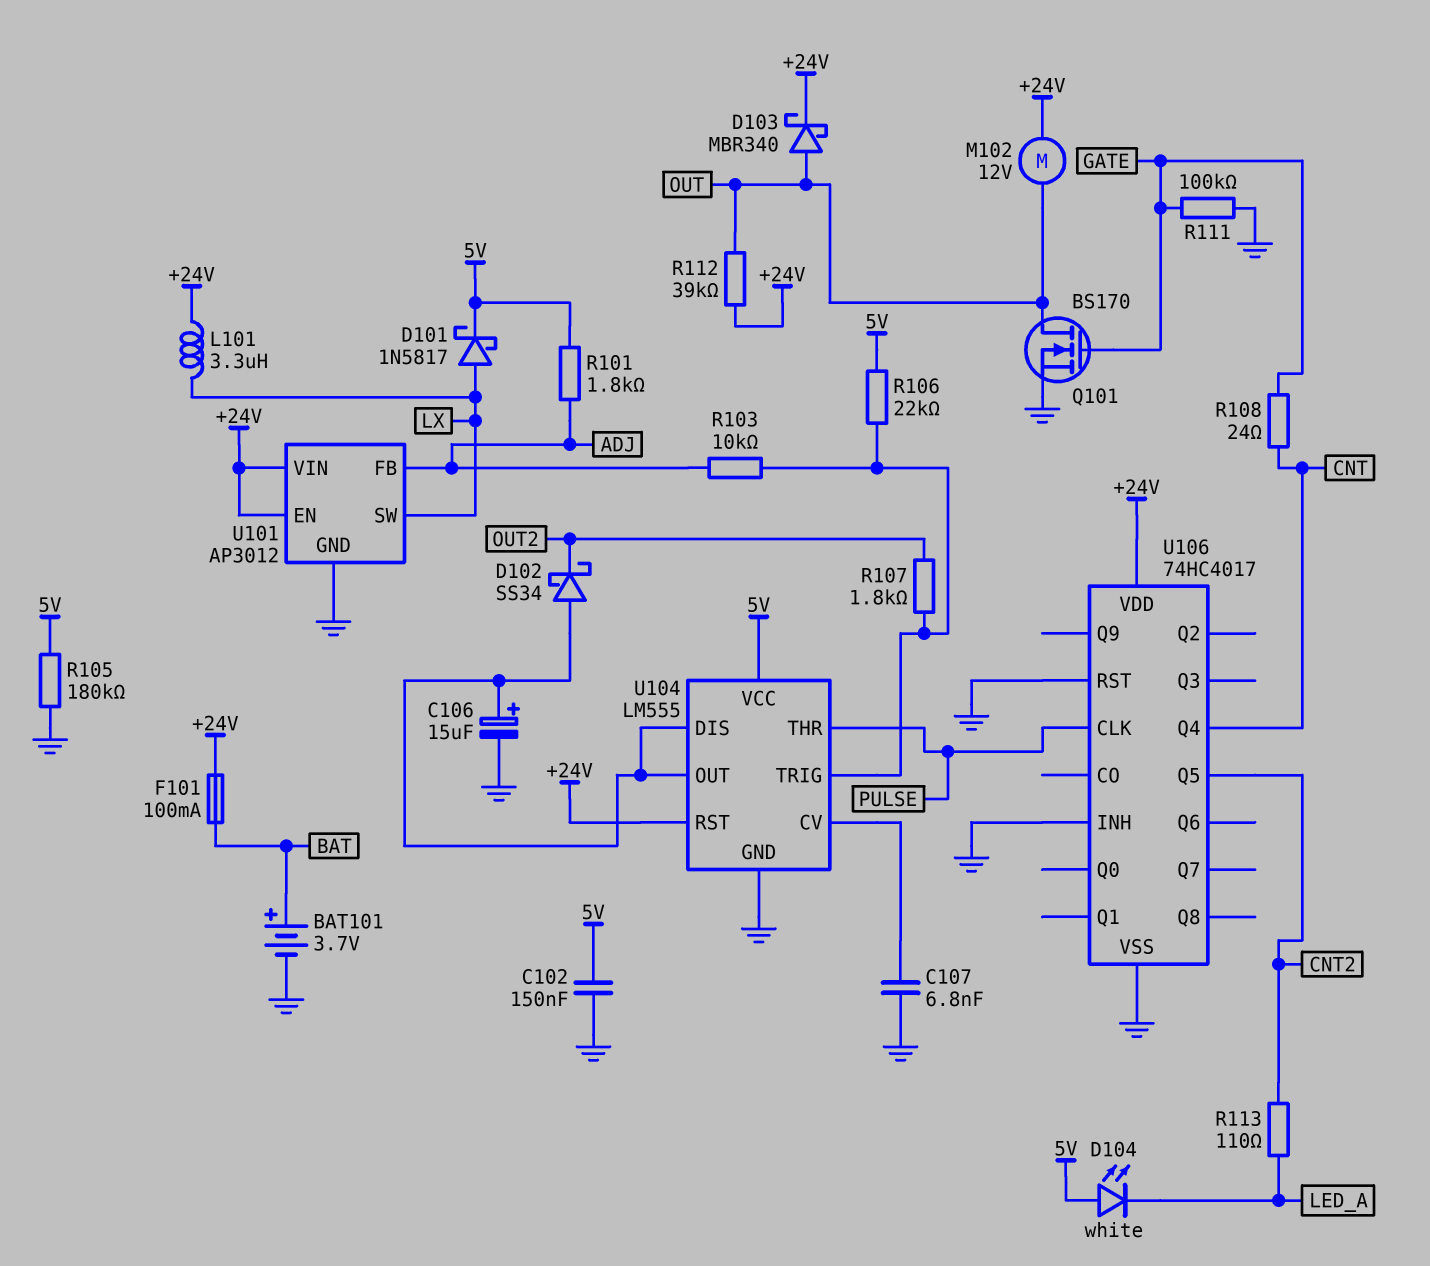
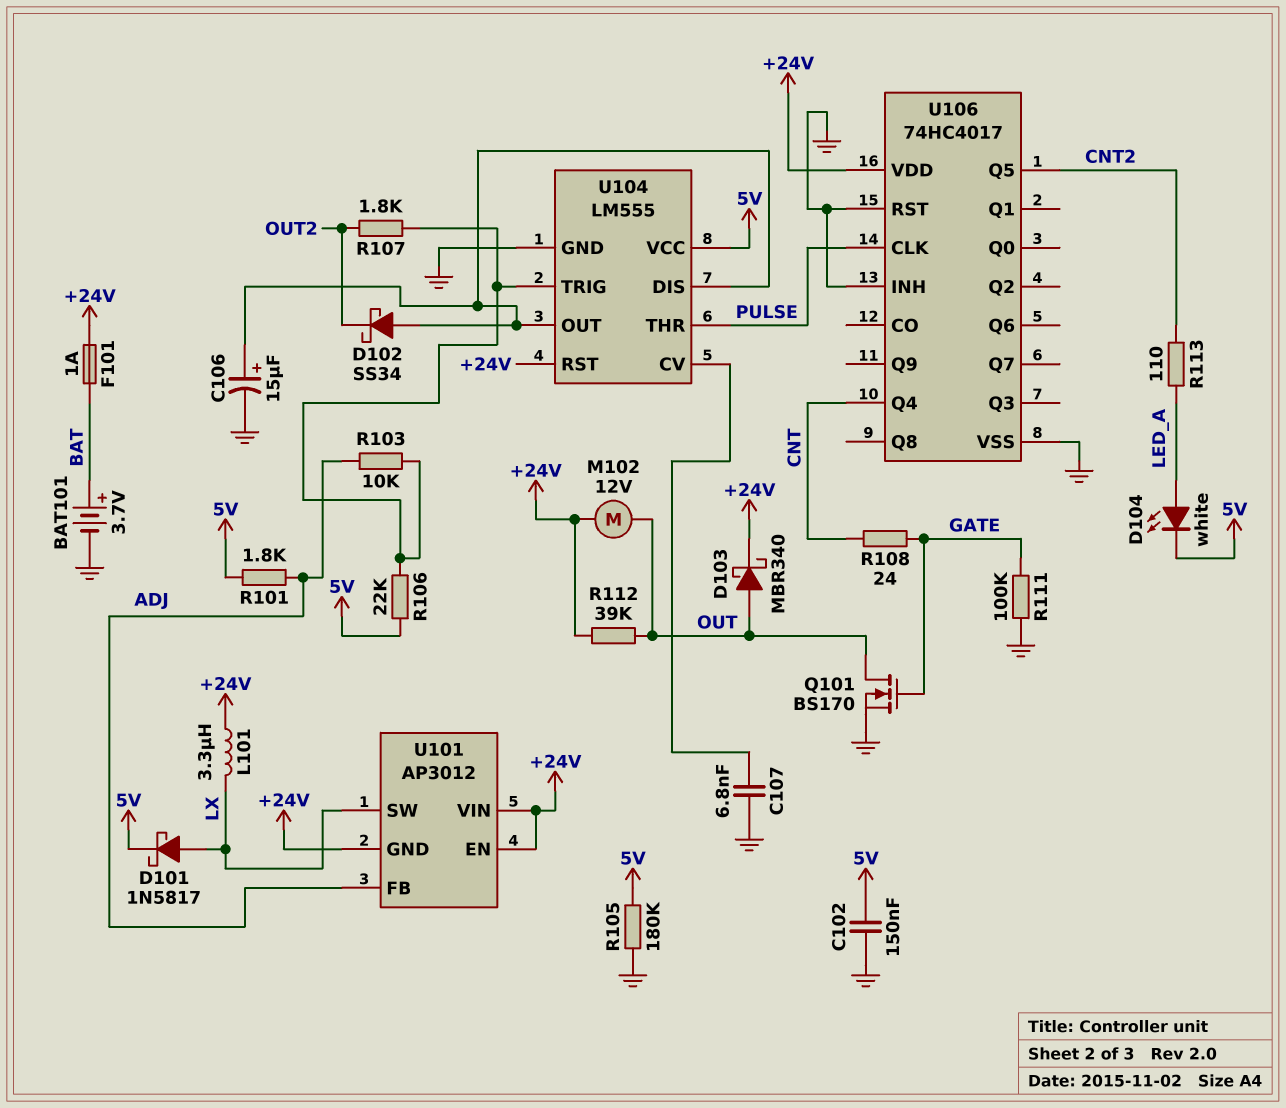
D104: LED white (A 5V, K LED_A) -> LED white (A LED_A, K 5V)
F101: 100mA (+24V, BAT) -> 1A (+24V, BAT)
U101 pin GND: GND -> +24V

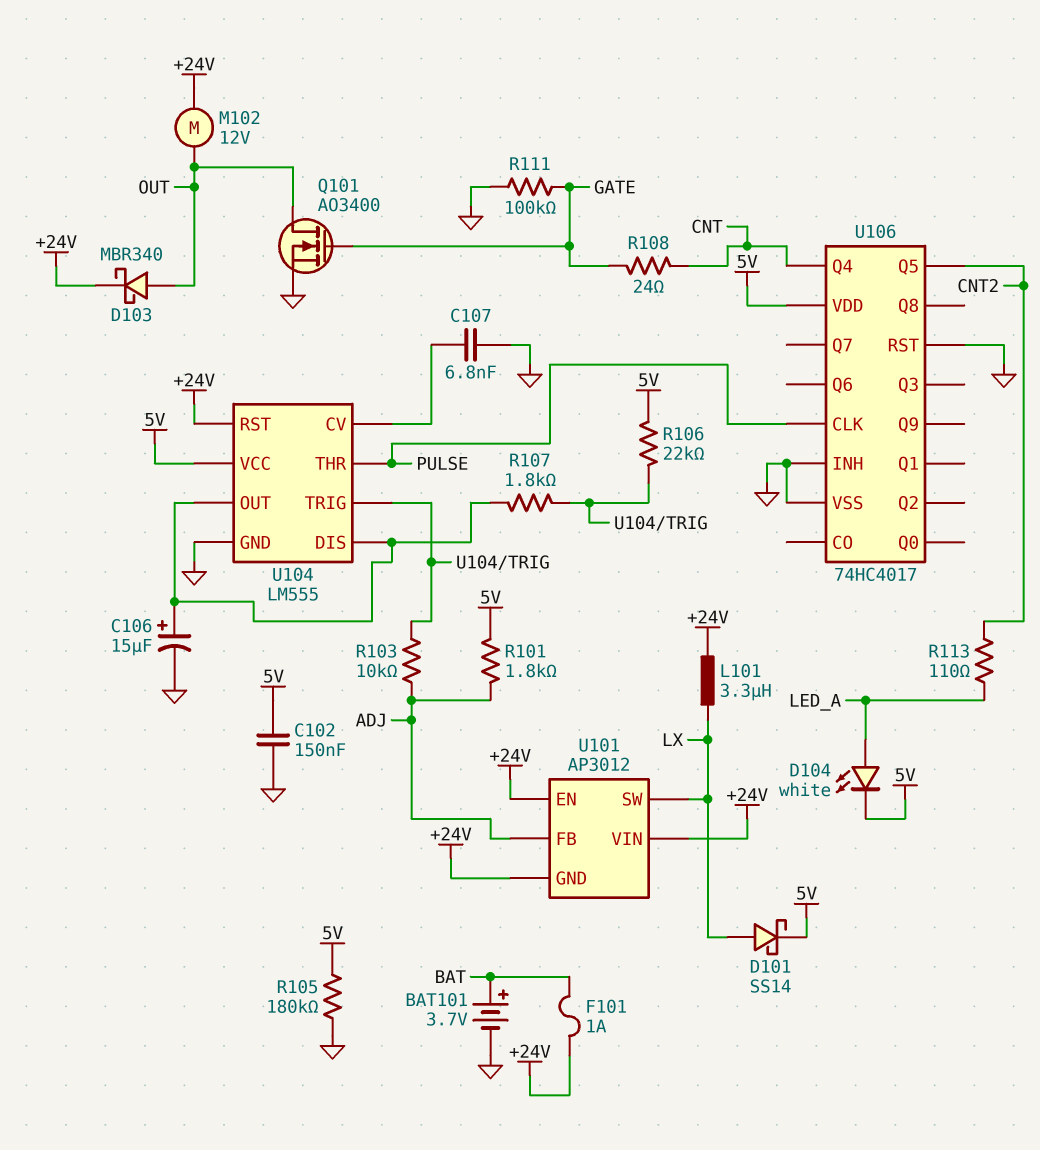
D101: schottky 1N5817 (A LX, K 5V) -> schottky SS14 (A LX, K 5V)
D102: schottky SS34 (A U104/DIS, K OUT2) -> none
Q101: NMOS BS170 (G GATE, D OUT, S GND) -> NMOS AO3400 (G GATE, D OUT, S GND)
R107: 1.8k (OUT2, U104/TRIG) -> 1.8k (U104/DIS, U104/TRIG)
R112: 39k (+24V, OUT) -> none
U106 pin VDD: +24V -> 5V

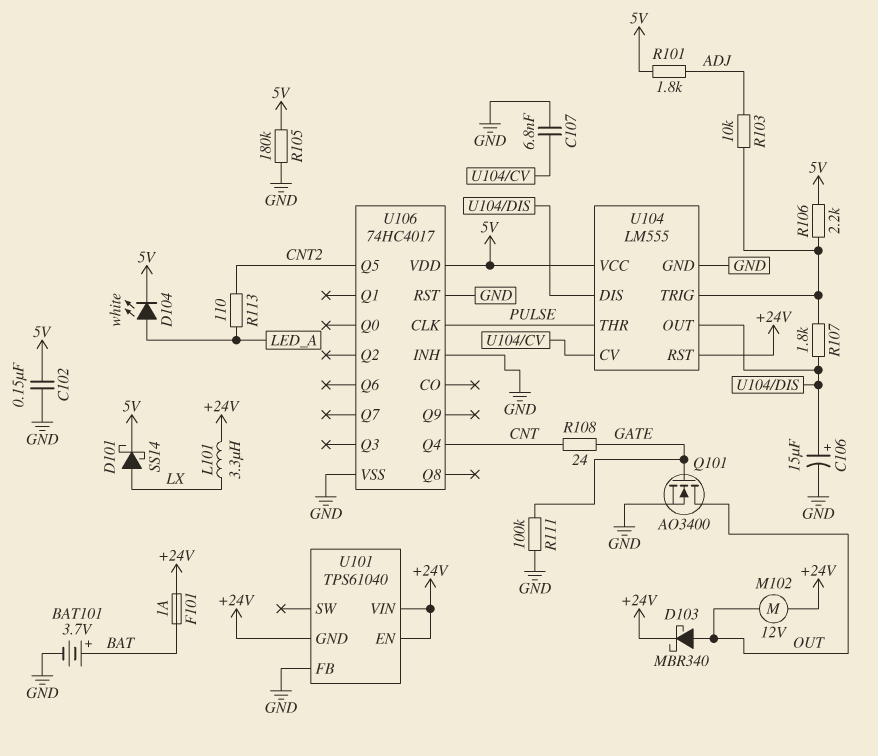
R106: 22k (5V, U104/TRIG) -> 2.2k (5V, U104/TRIG)
U101: AP3012 -> TPS61040
U101 pin FB: ADJ -> GND
U101 pin SW: LX -> none

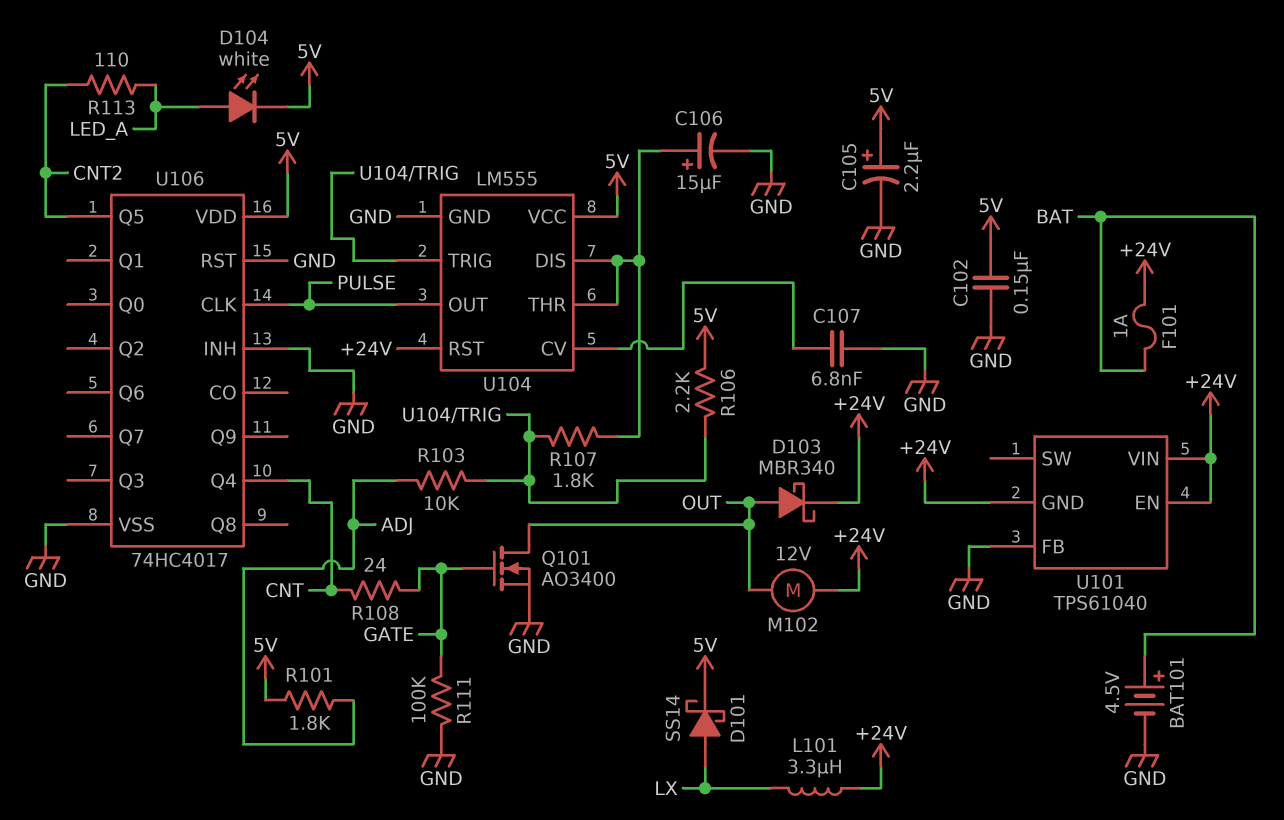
BAT101: 3.7V (plus BAT, minus GND) -> 4.5V (plus BAT, minus GND)
C105: none -> 2.2uF (plus 5V, minus GND)
R105: 180k (5V, GND) -> none
U104 pin OUT: U104/DIS -> PULSE
U104 pin THR: PULSE -> U104/DIS

